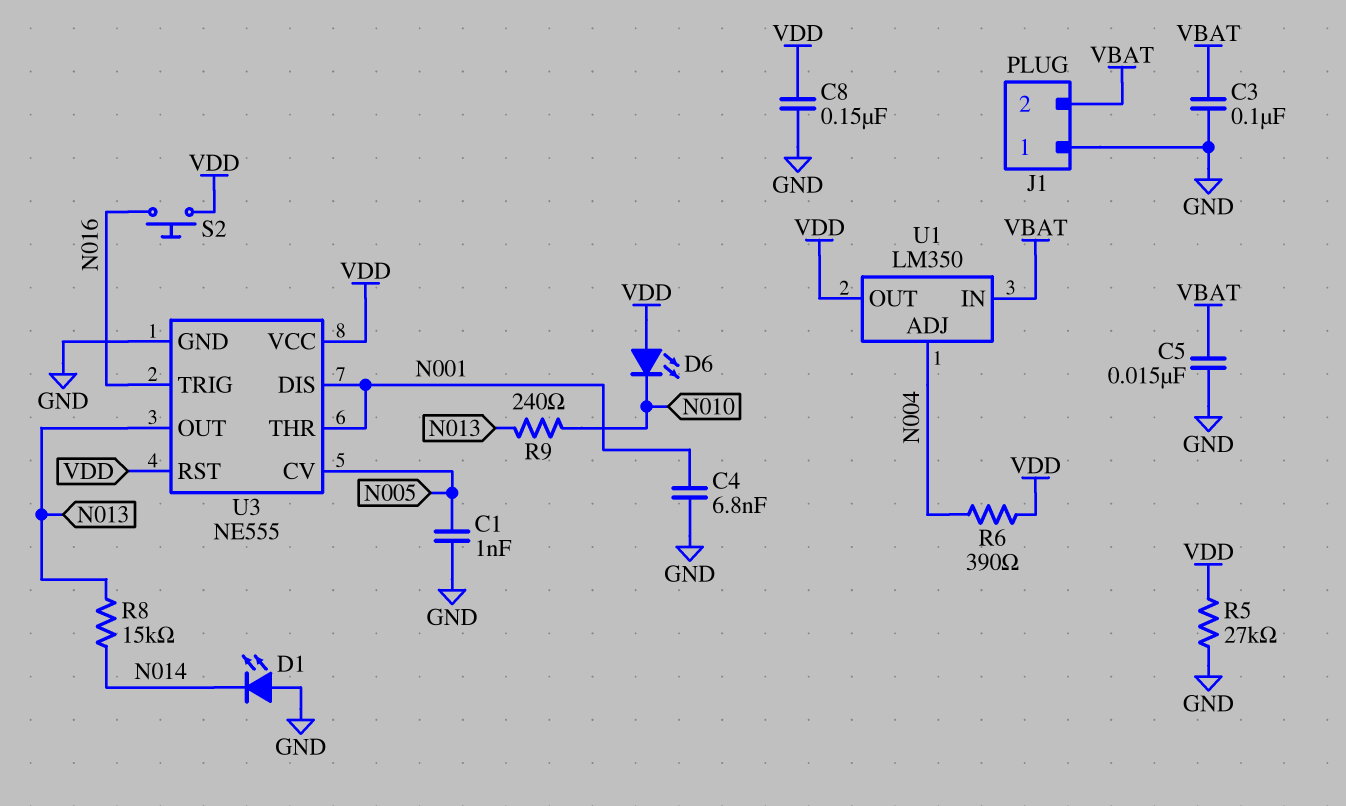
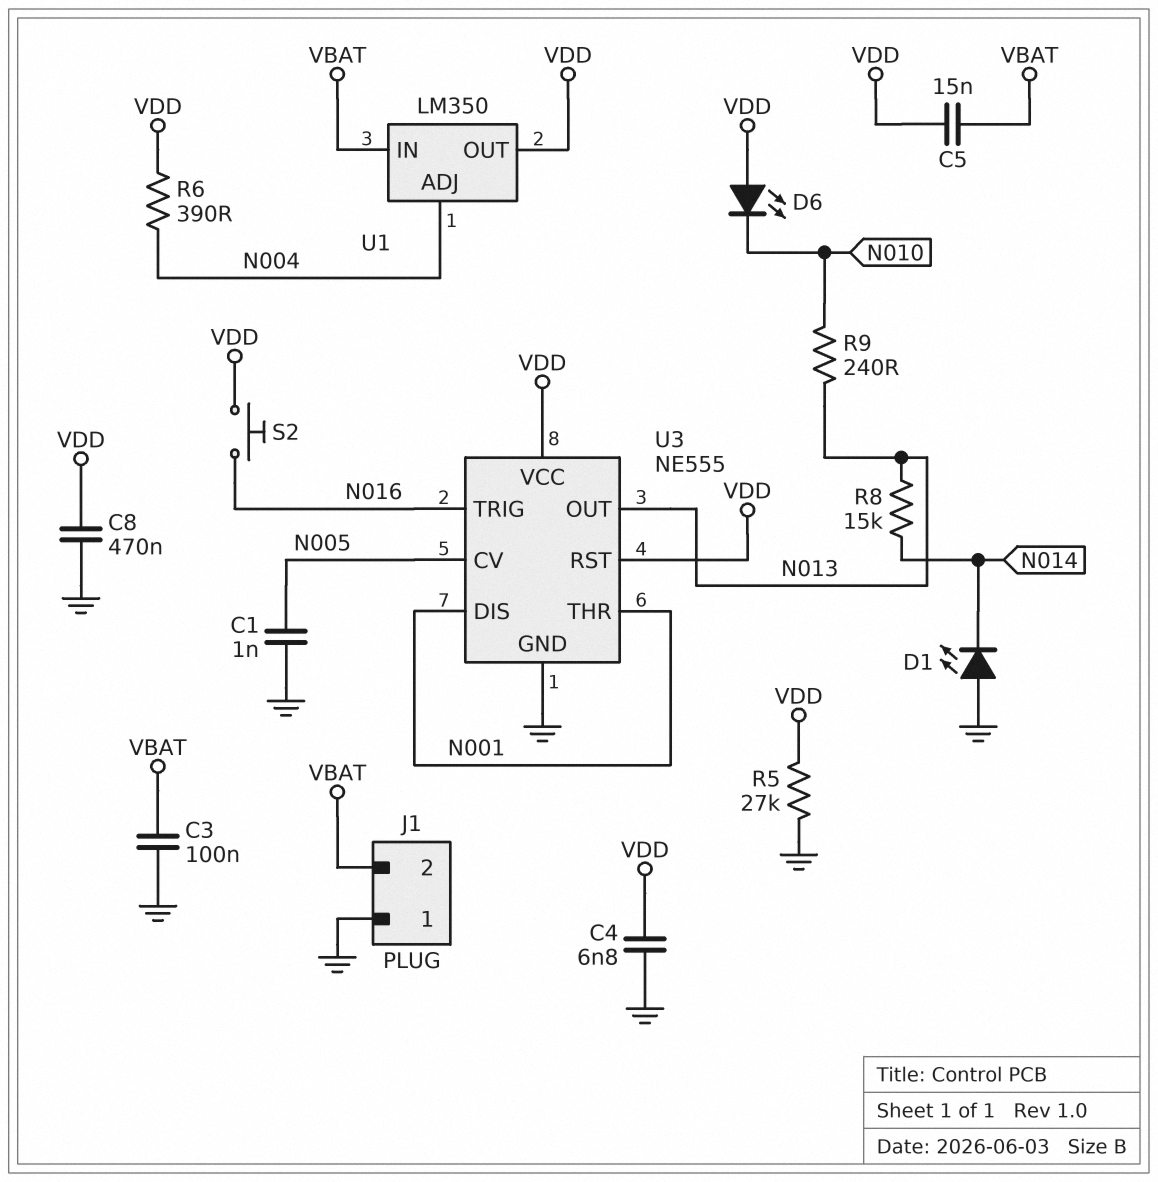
C4: 6.8nF (GND, N001) -> 6.8nF (GND, VDD)
C5: 15nF (GND, VBAT) -> 15nF (VBAT, VDD)
C8: 150nF (GND, VDD) -> 470nF (GND, VDD)

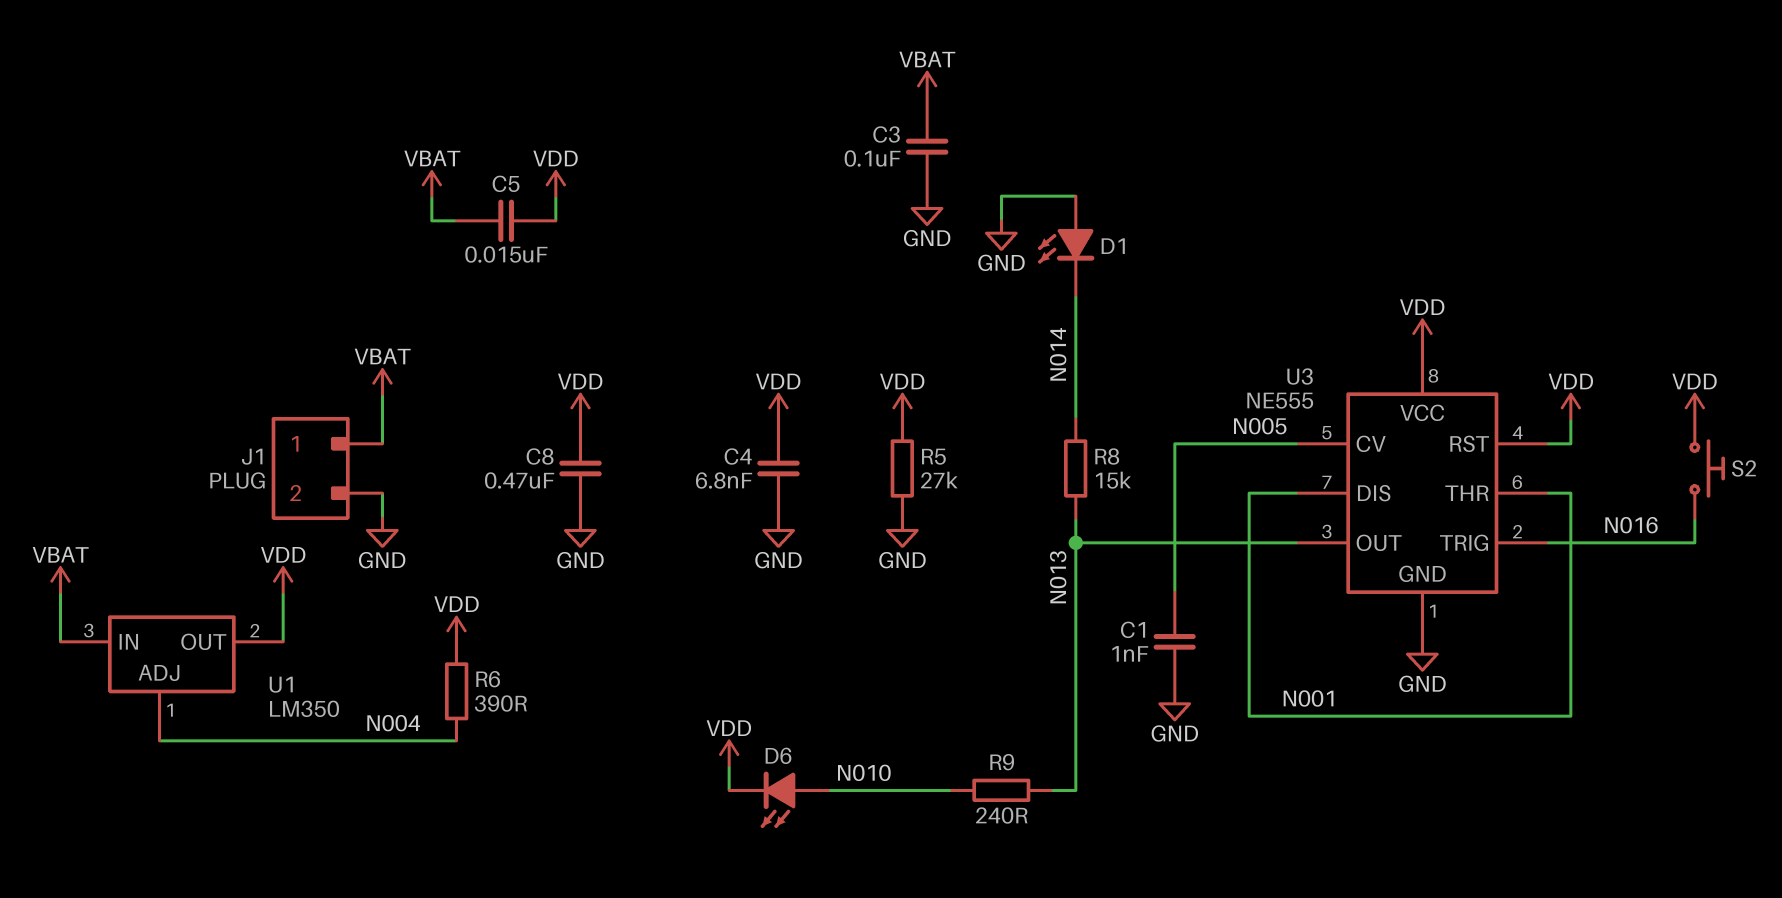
D6: LED (A VDD, K N010) -> LED (A N010, K VDD)
J1 pin 1: GND -> VBAT
J1 pin 2: VBAT -> GND

